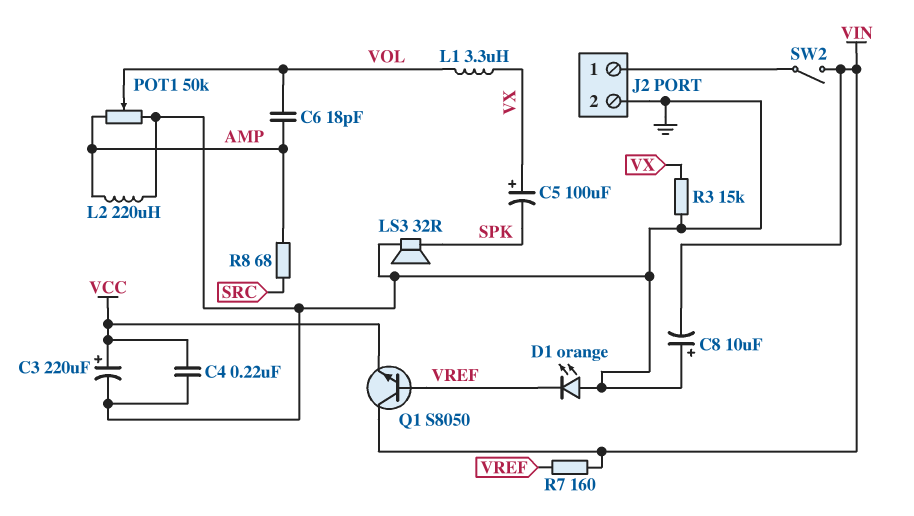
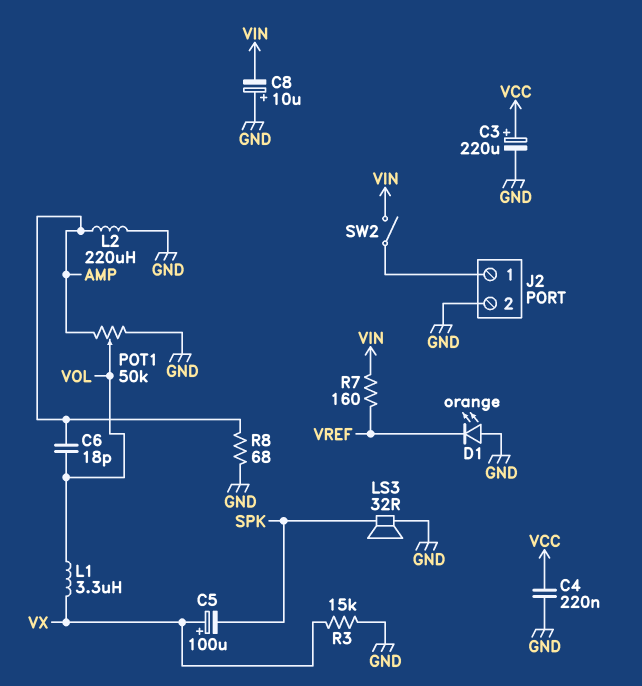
Q1: NPN S8050 (B VREF, C VIN, E VCC) -> none
R8: 68 (AMP, SRC) -> 68 (AMP, GND)

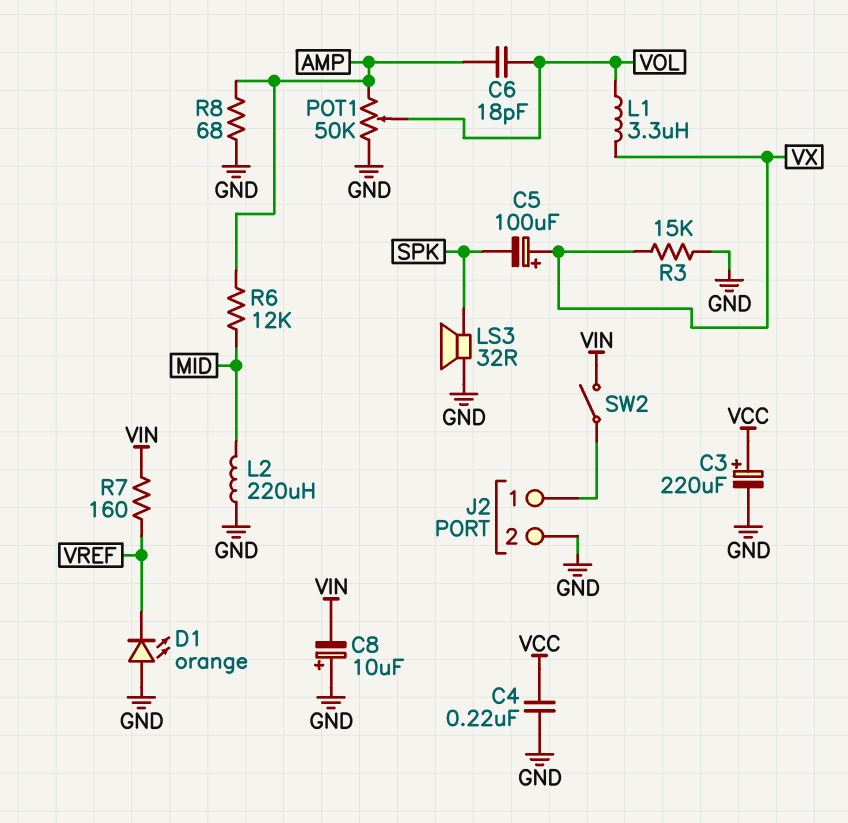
L2: 220uH (AMP, GND) -> 220uH (GND, MID)
R6: none -> 12k (AMP, MID)

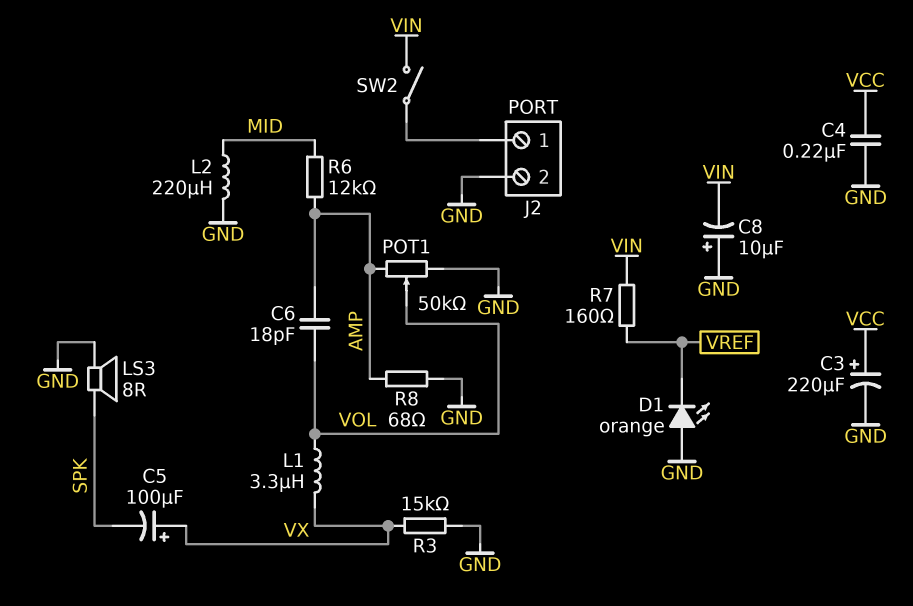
LS3: speaker 32R (GND, SPK) -> speaker 8R (GND, SPK)

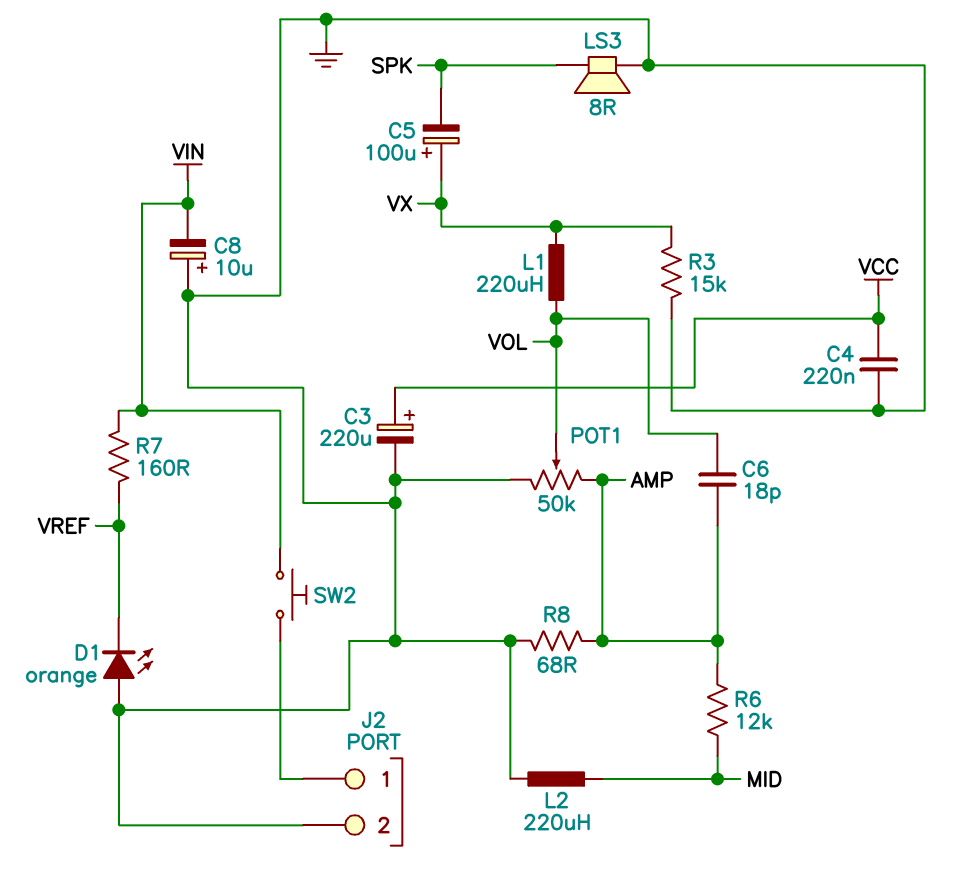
L1: 3.3uH (VOL, VX) -> 220uH (VOL, VX)
SW2: switch (J2/1, VIN) -> button (J2/1, VIN)

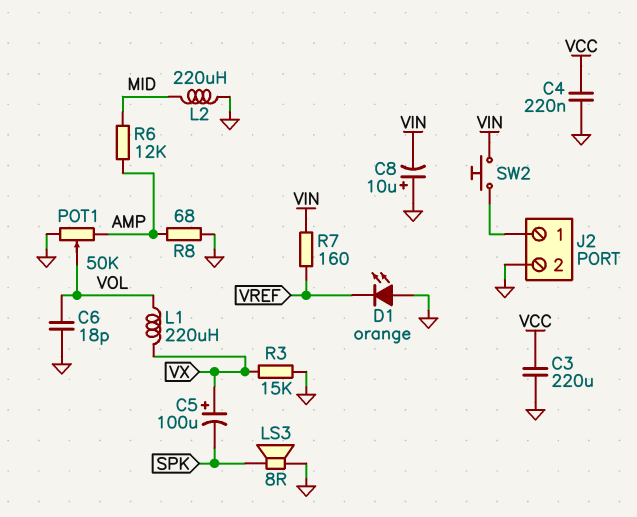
C3: 220uF (plus VCC, minus GND) -> 220uF (GND, VCC)
C6: 18pF (AMP, VOL) -> 18pF (GND, VOL)

